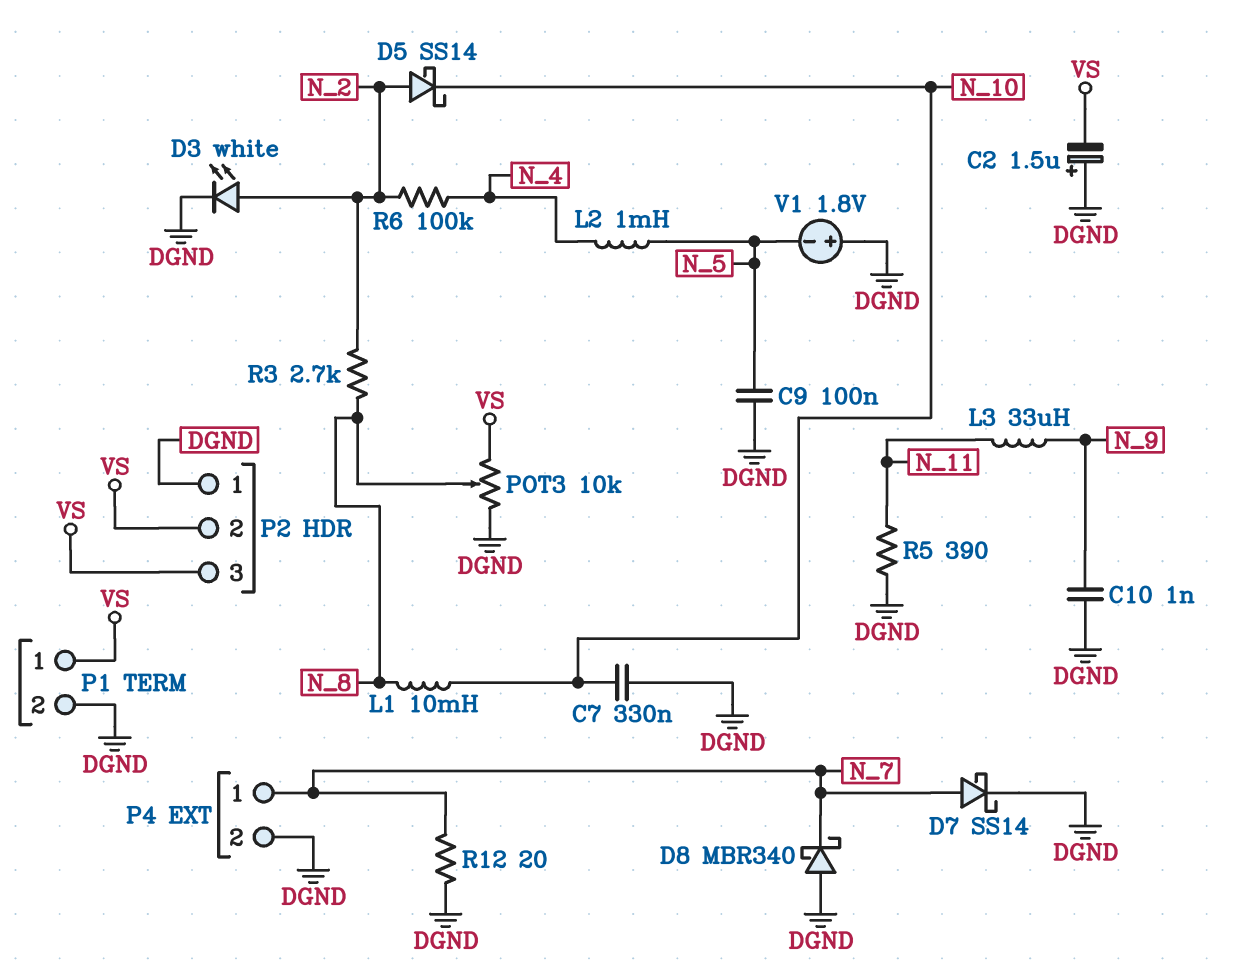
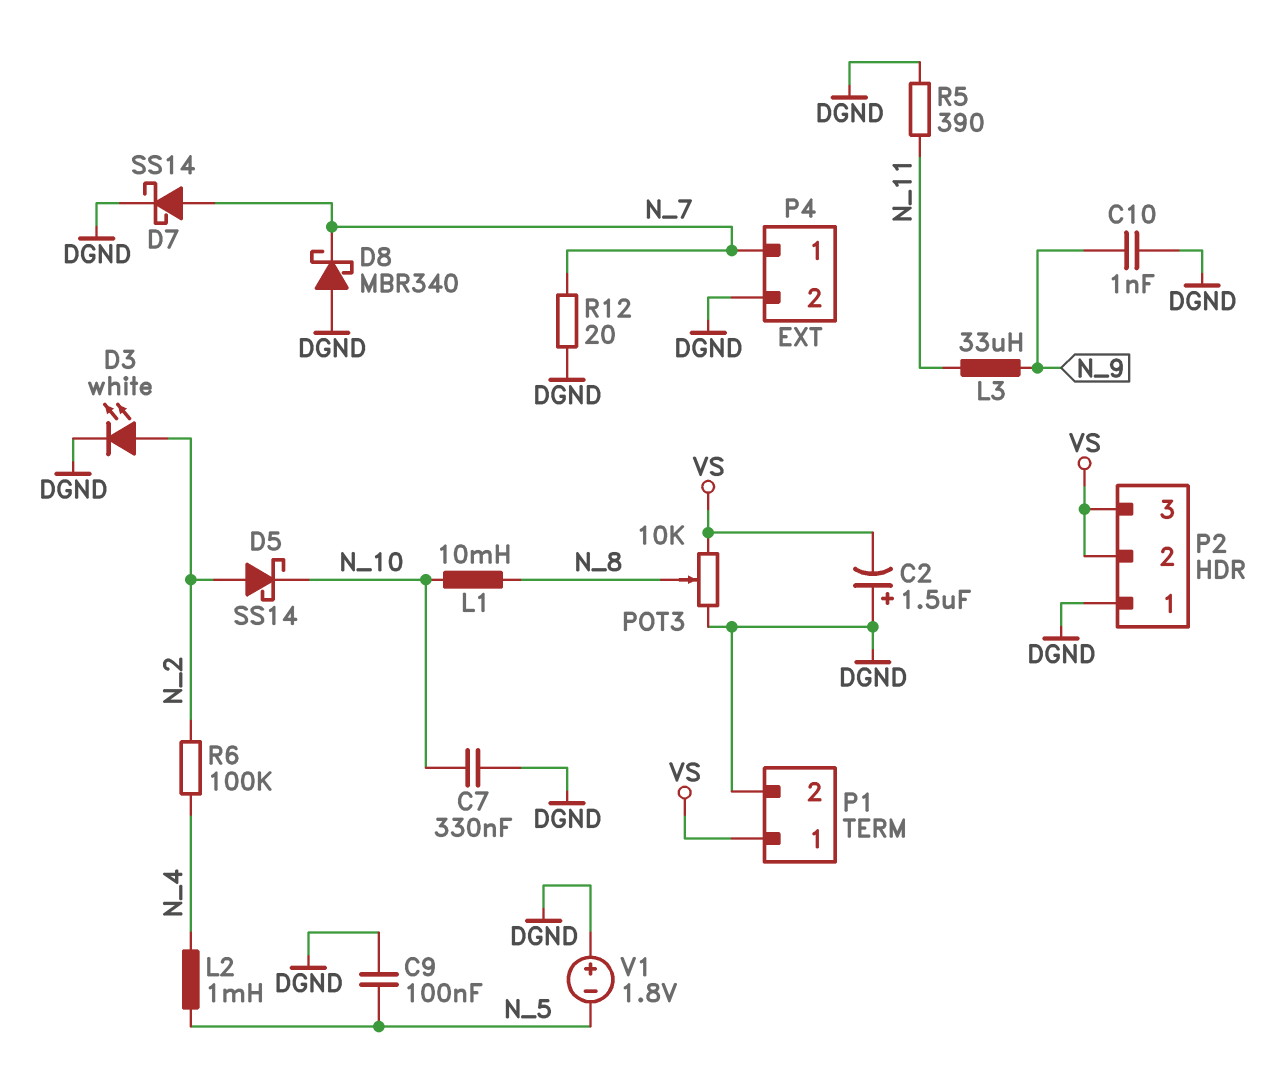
R3: 2.7k (N_2, N_8) -> none

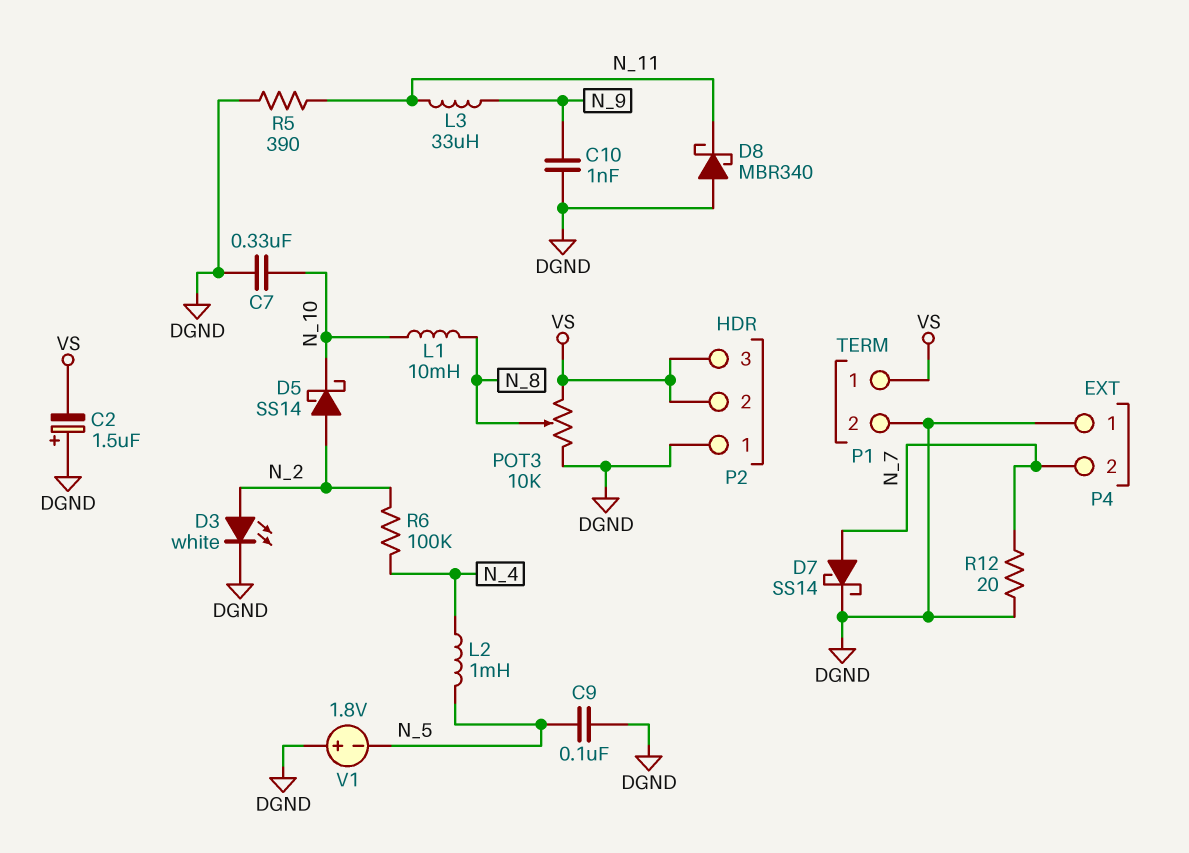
D8: schottky MBR340 (A DGND, K N_7) -> schottky MBR340 (A DGND, K N_11)
P4 pin 1: N_7 -> DGND
P4 pin 2: DGND -> N_7

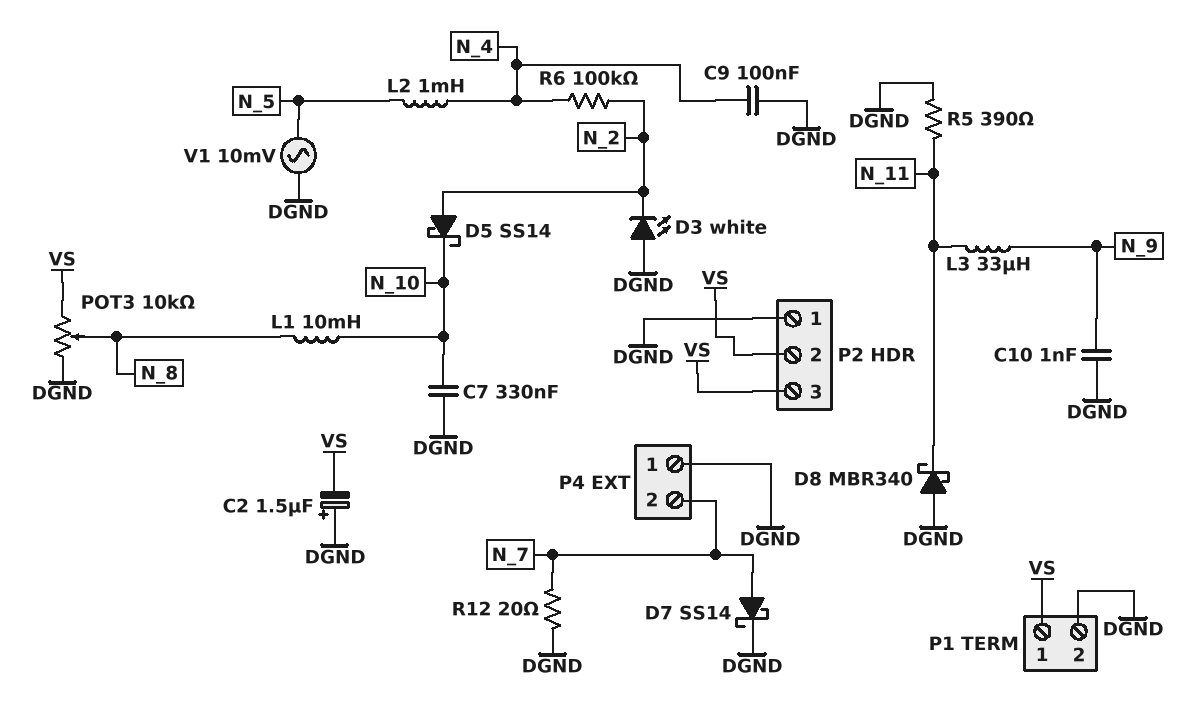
C9: 100nF (DGND, N_5) -> 100nF (DGND, N_4)
D3: LED white (A N_2, K DGND) -> LED white (A DGND, K N_2)
V1: 1.8V (plus DGND, minus N_5) -> AC 10mV (DGND, N_5)

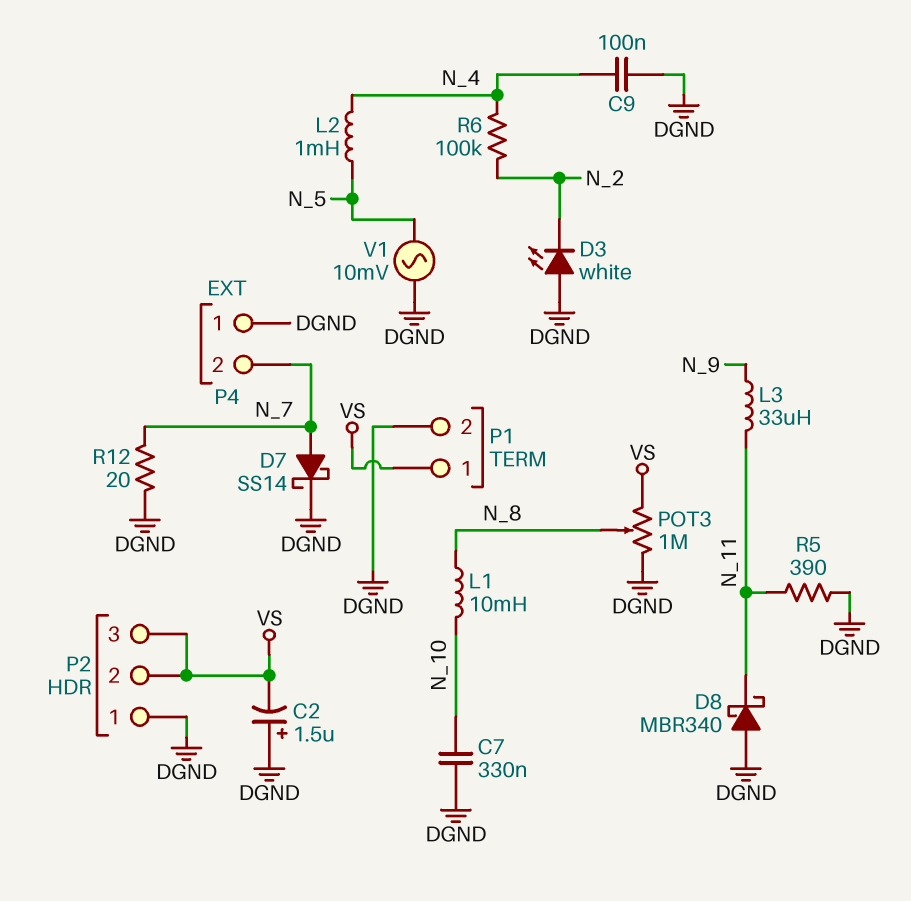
C10: 1nF (DGND, N_9) -> none
D5: schottky SS14 (A N_2, K N_10) -> none
POT3: 10k (DGND, VS, wiper N_8) -> 1M (DGND, VS, wiper N_8)

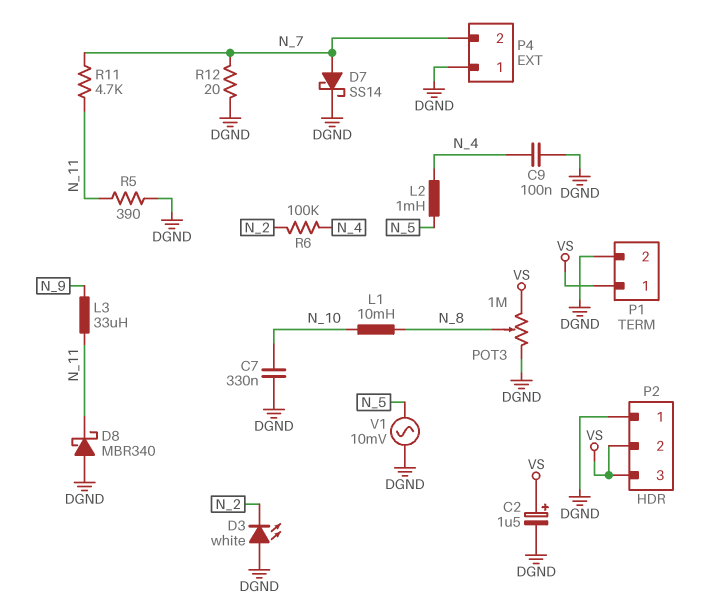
C2: 1.5uF (plus DGND, minus VS) -> 1.5uF (plus VS, minus DGND)
R11: none -> 4.7k (N_7, N_11)

